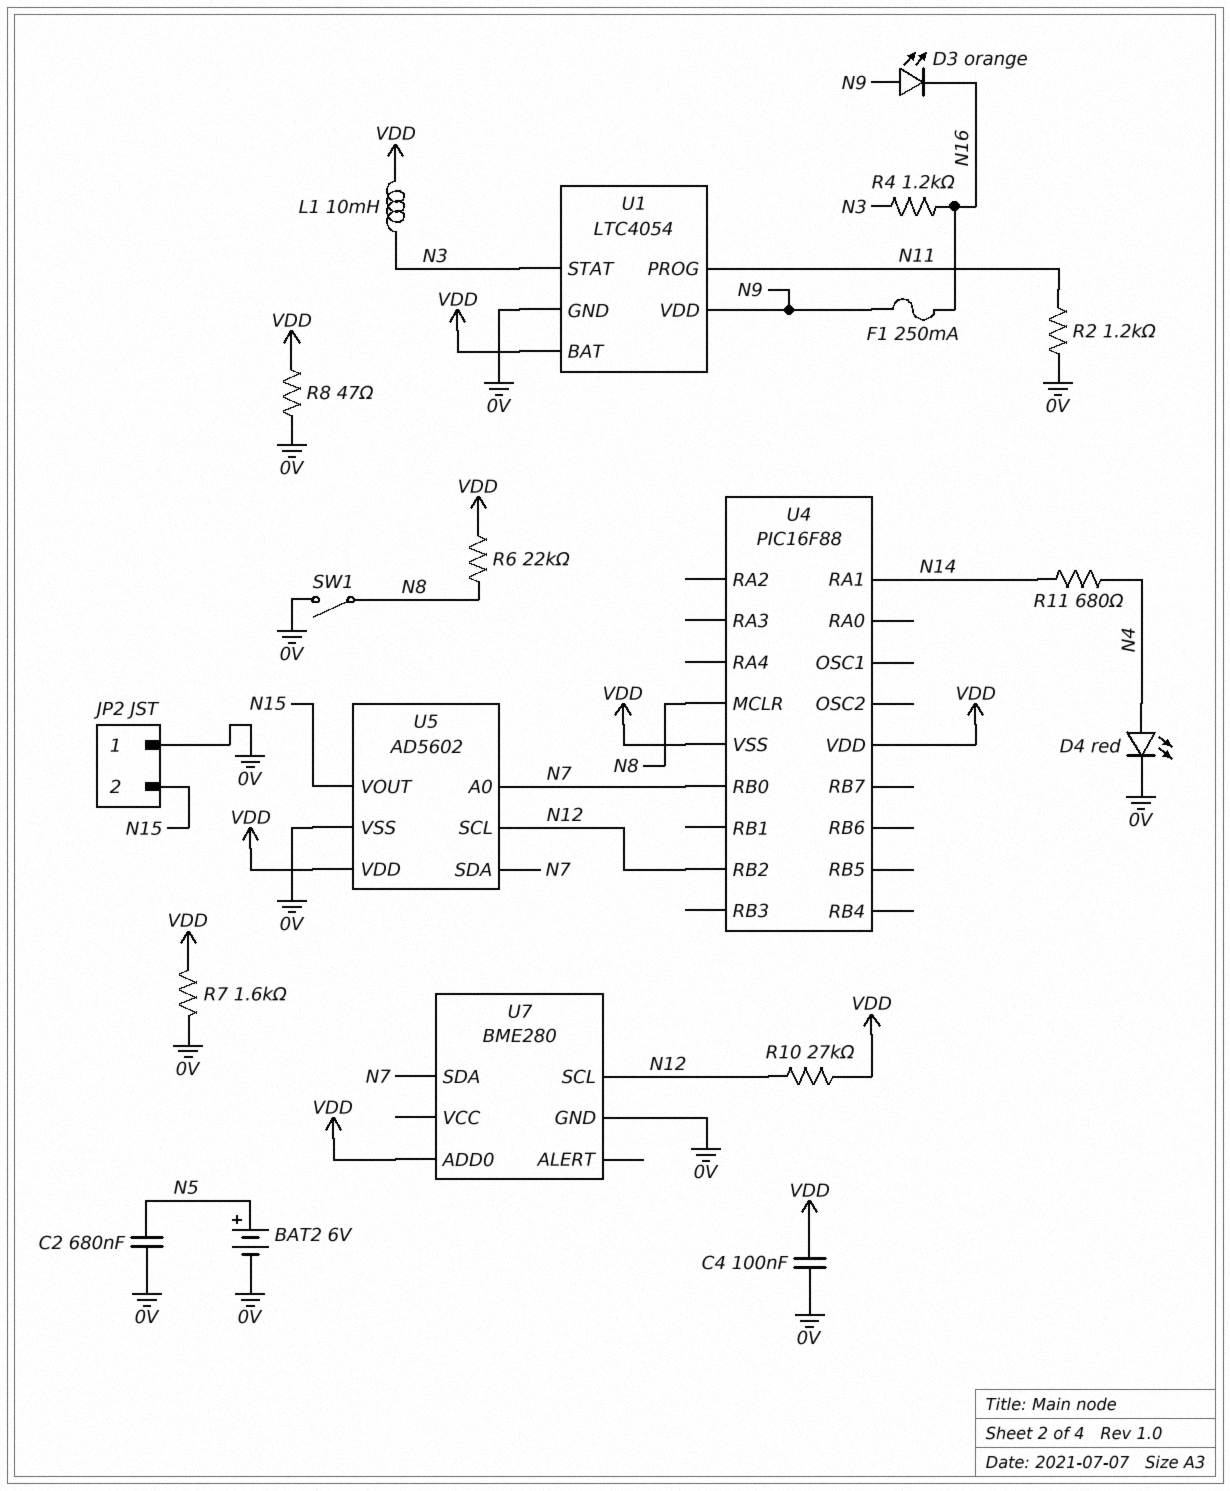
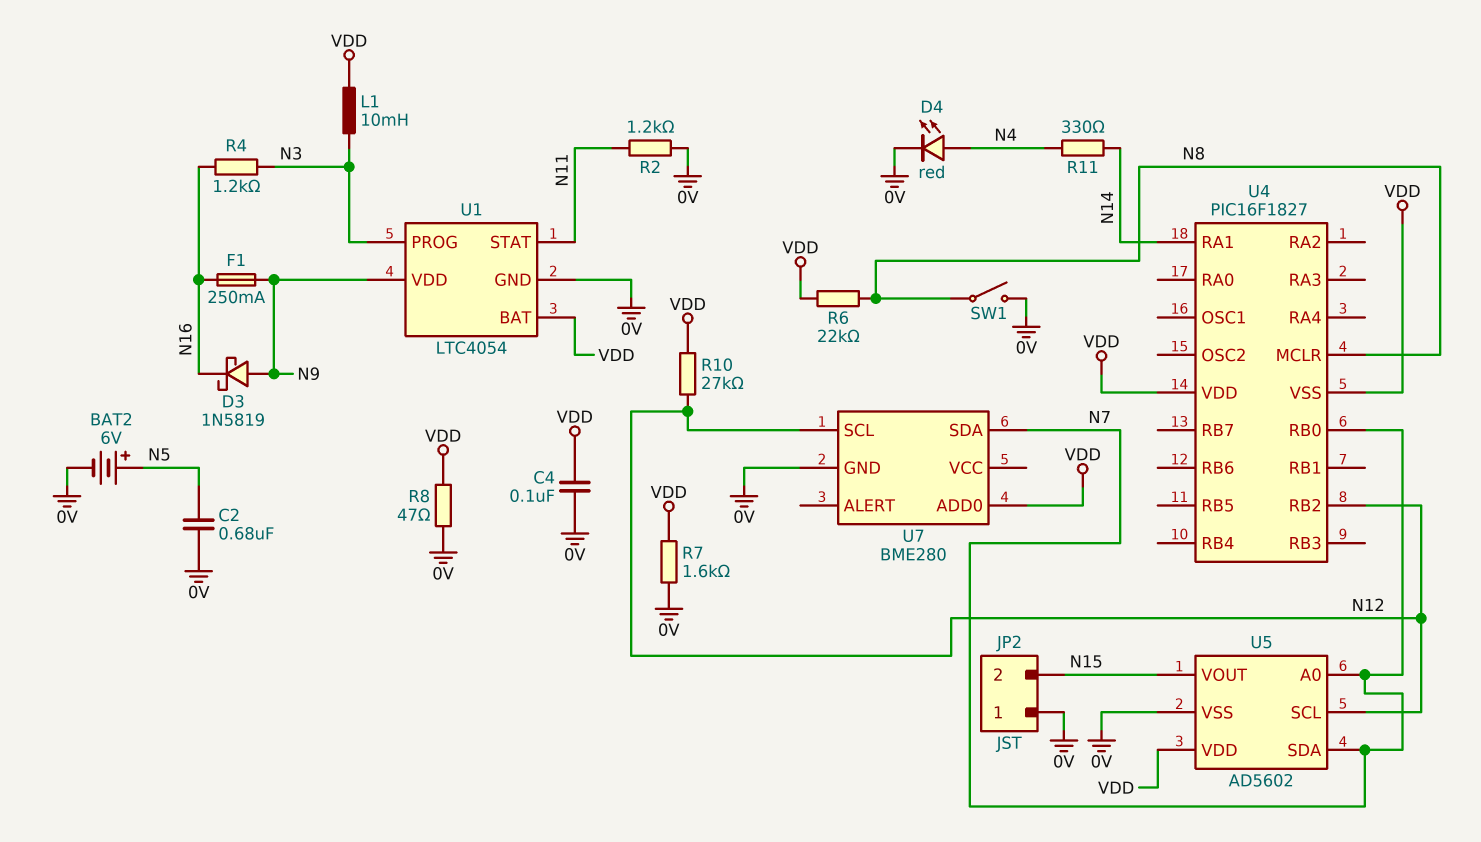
D3: LED orange (A N9, K N16) -> schottky 1N5819 (A N9, K N16)
R11: 680 (N4, N14) -> 330 (N4, N14)
U1 pin PROG: N11 -> N3
U1 pin STAT: N3 -> N11
U4: PIC16F88 -> PIC16F1827

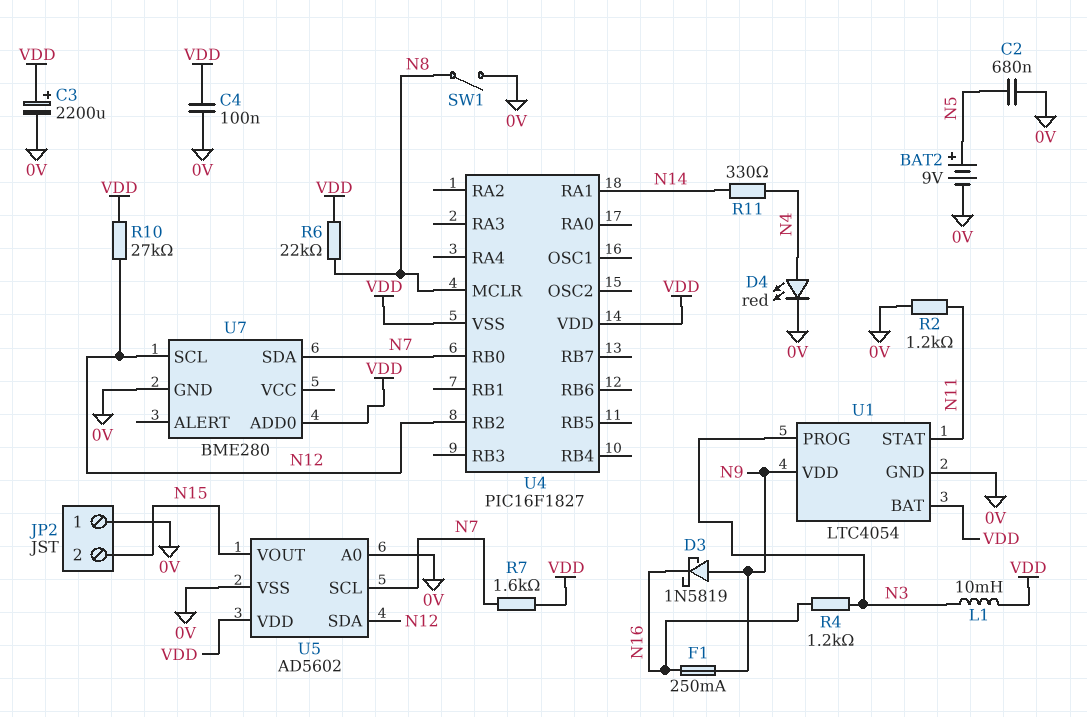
BAT2: 6V (plus N5, minus 0V) -> 9V (plus N5, minus 0V)
C3: none -> 2200uF (plus VDD, minus 0V)
R7: 1.6k (0V, VDD) -> 1.6k (N7, VDD)
R8: 47 (0V, VDD) -> none
U5 pin A0: N7 -> 0V
U5 pin SCL: N12 -> N7
U5 pin SDA: N7 -> N12

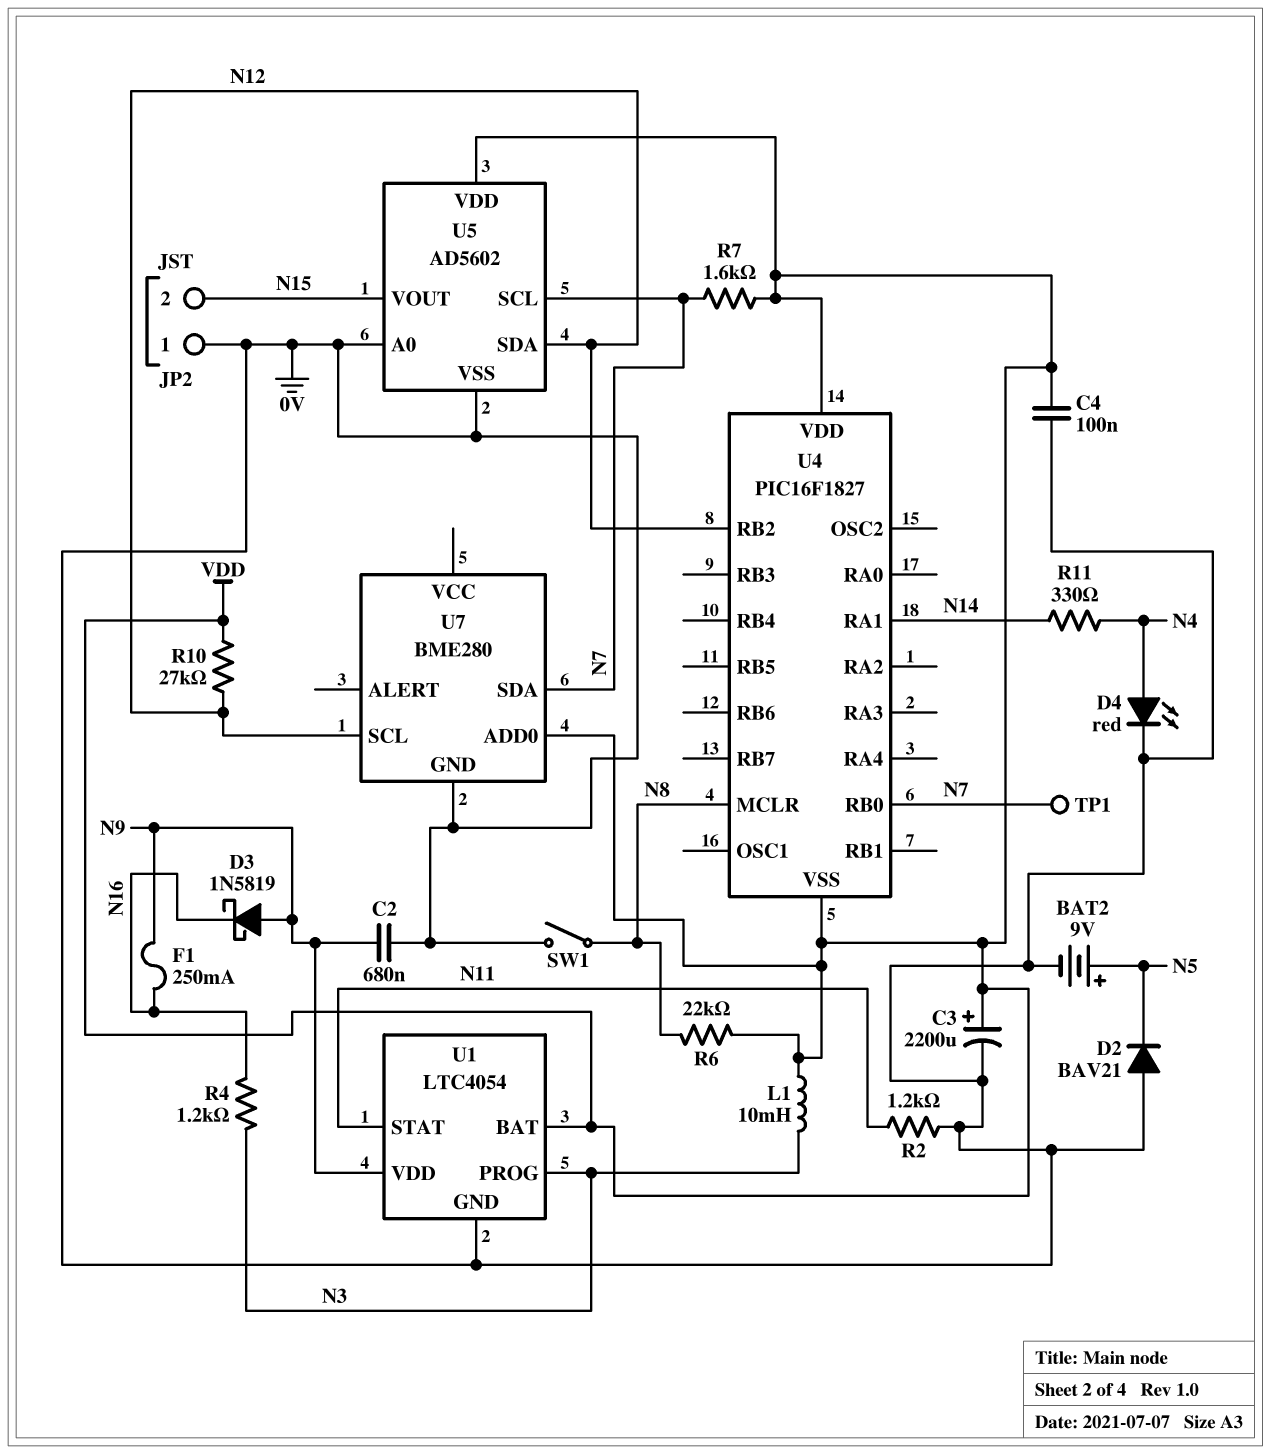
C2: 680nF (0V, N5) -> 680nF (0V, N9)
D2: none -> diode BAV21 (A 0V, K N5)
TP1: none -> test point (N7)

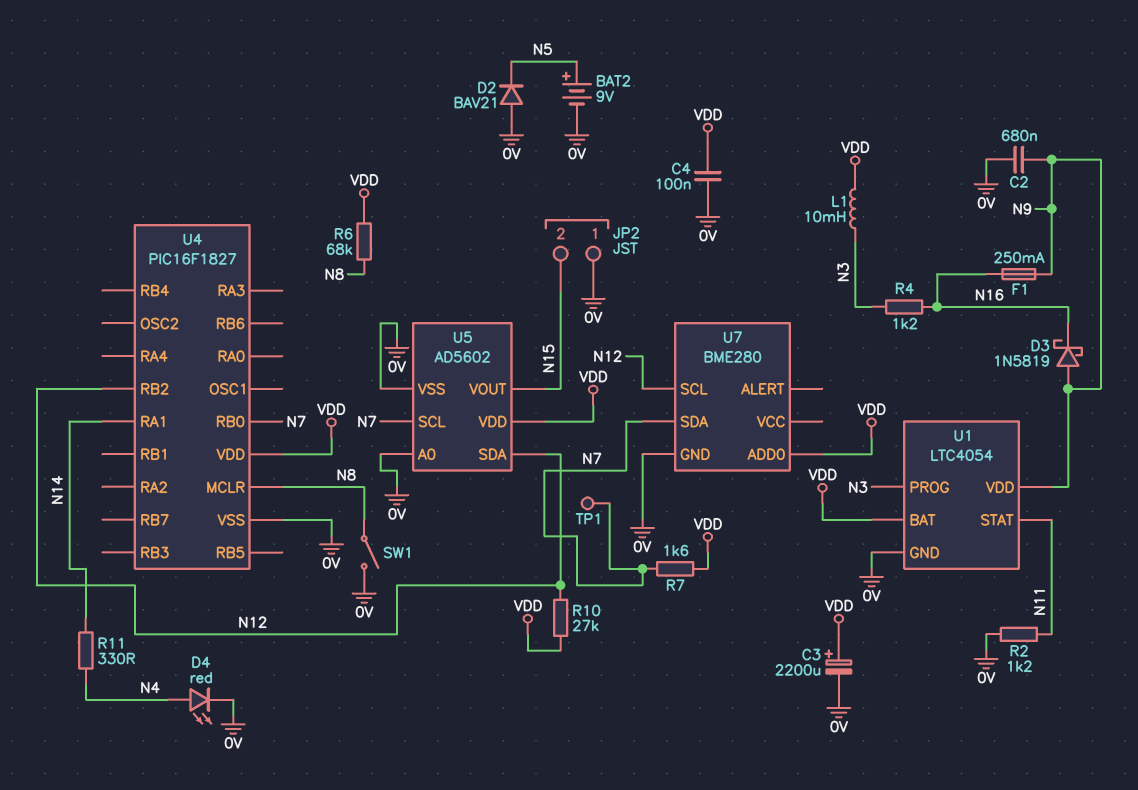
R6: 22k (N8, VDD) -> 68k (N8, VDD)
U4 pin VSS: VDD -> 0V

